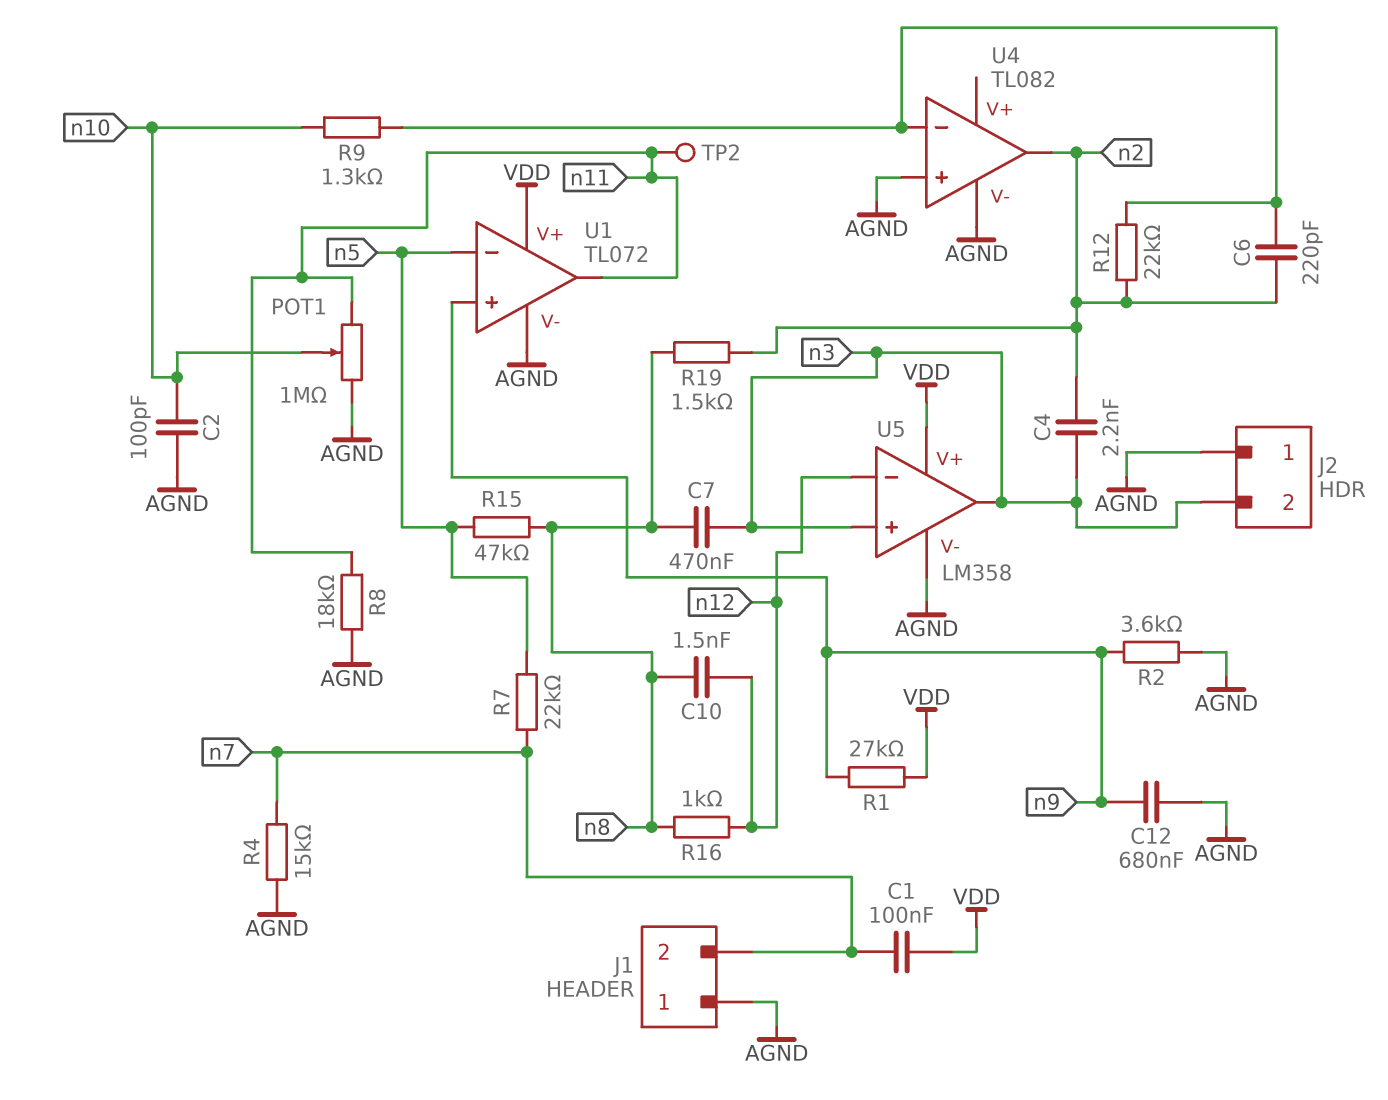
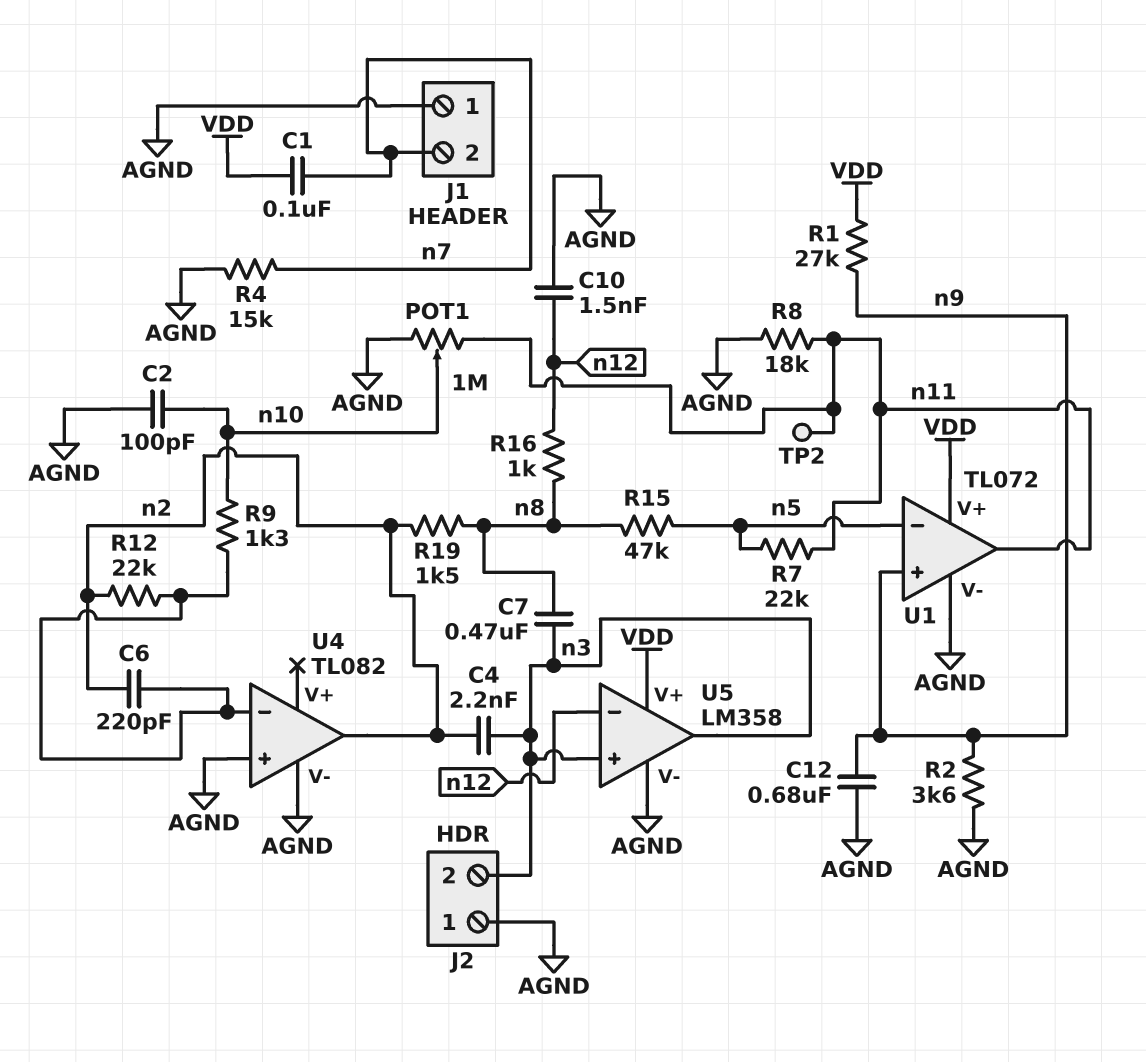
C10: 1.5nF (n8, n12) -> 1.5nF (AGND, n12)
R7: 22k (n5, n7) -> 22k (n5, n11)

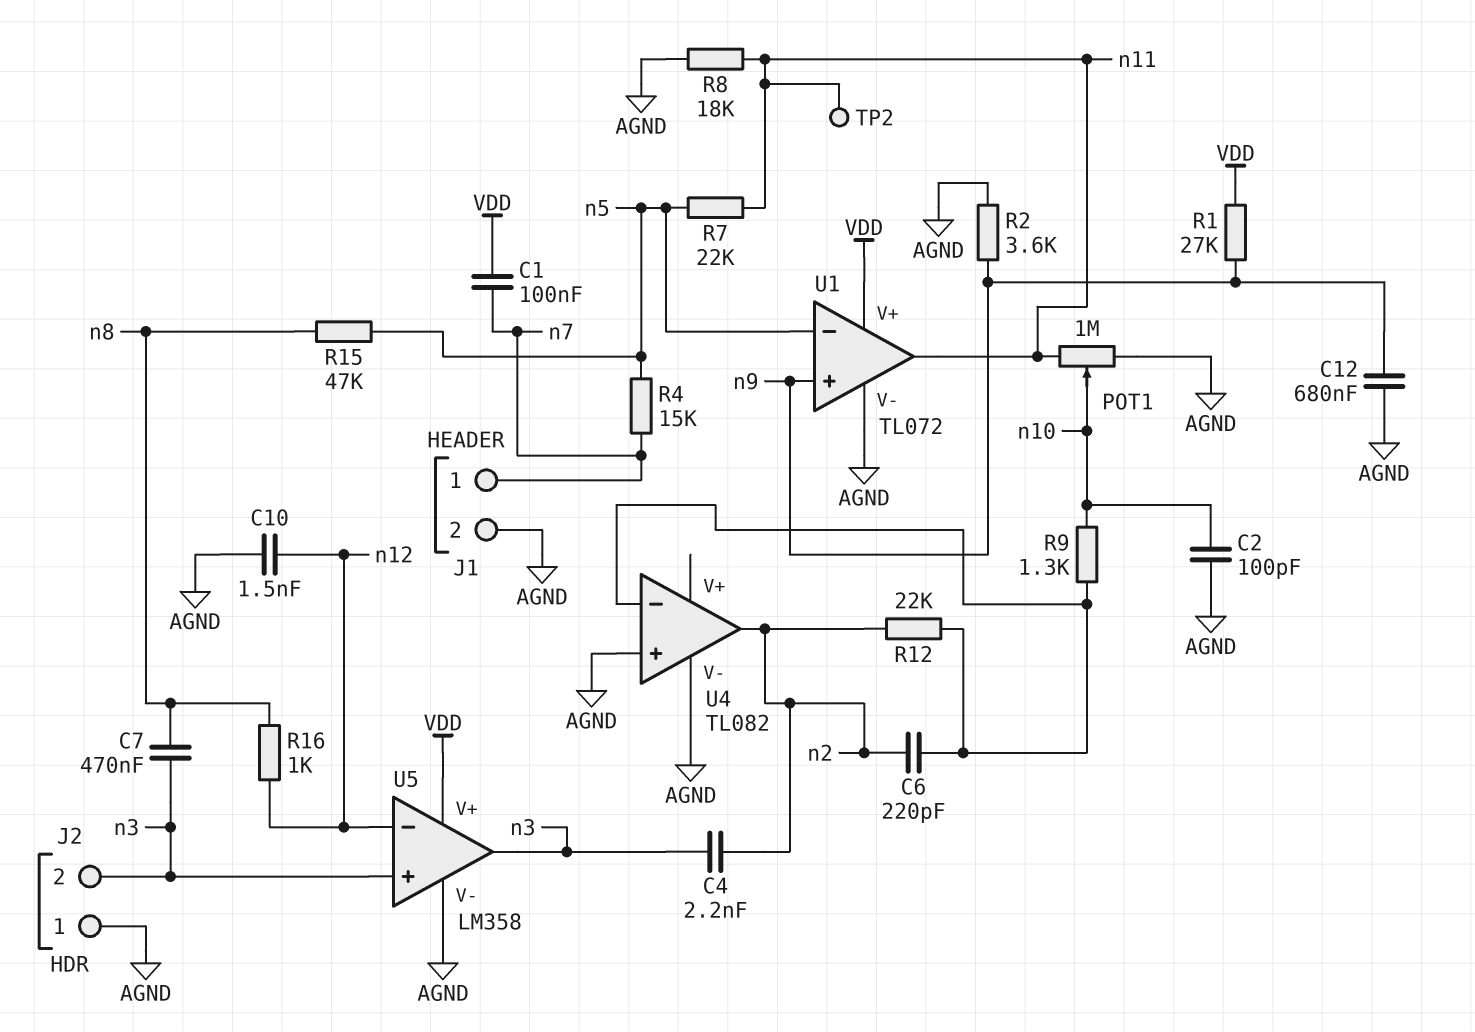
J1 pin 1: AGND -> n7
J1 pin 2: n7 -> AGND
R4: 15k (AGND, n7) -> 15k (n5, n7)
R19: 1.5k (n2, n8) -> none

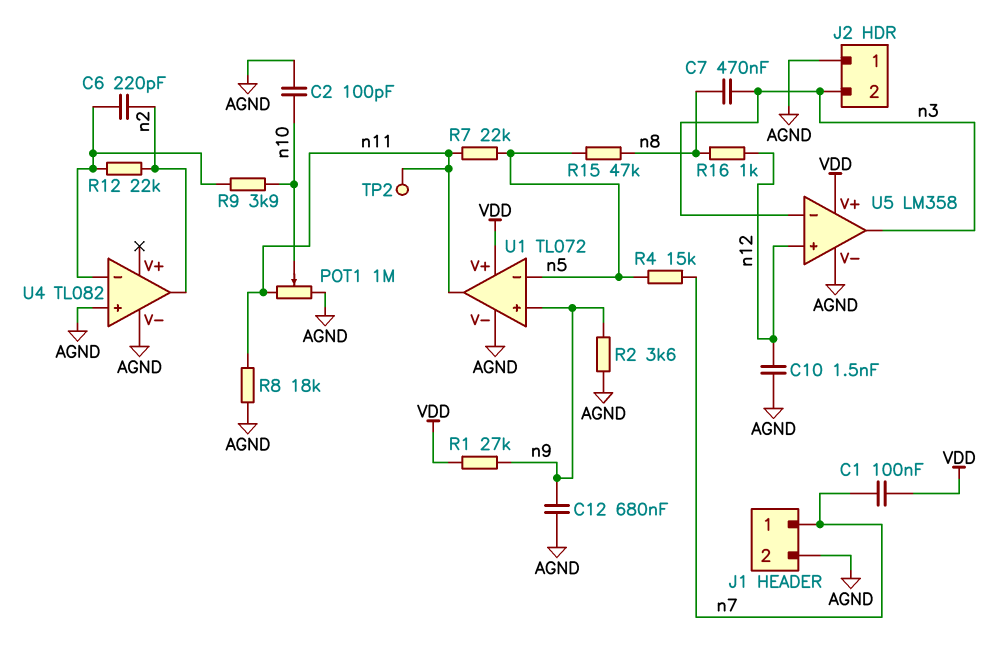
C4: 2.2nF (n2, n3) -> none
R9: 1.3k (U4/in-, n10) -> 3.9k (U4/in-, n10)
U5 pin in+: n3 -> n12
U5 pin in-: n12 -> n3

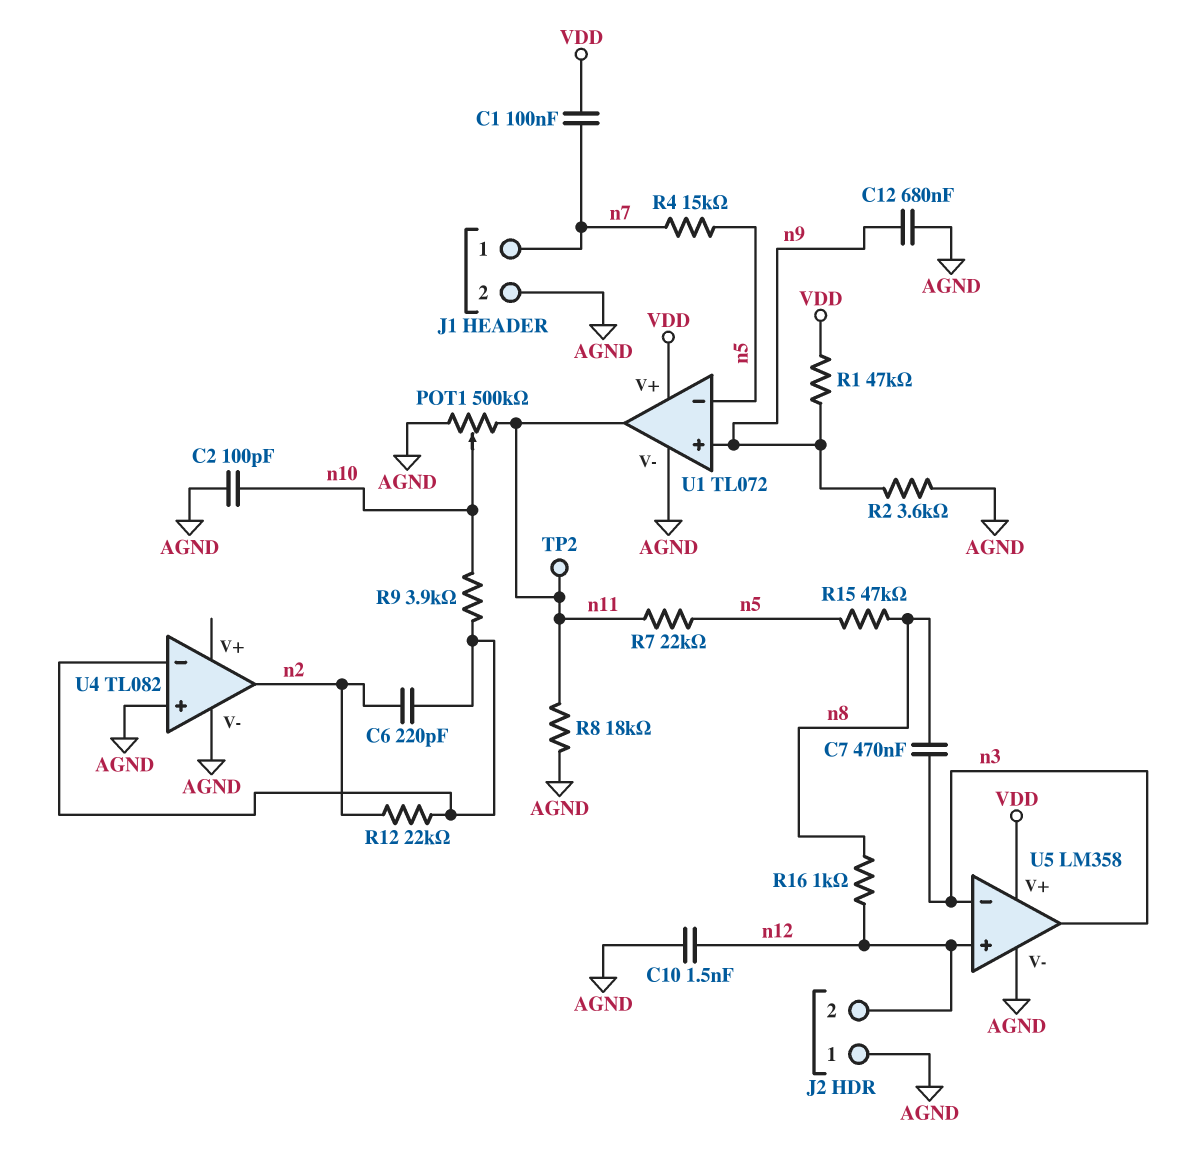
J2 pin 2: n3 -> n12
POT1: 1M (AGND, n11, wiper n10) -> 500k (AGND, n11, wiper n10)
R1: 27k (VDD, n9) -> 47k (VDD, n9)

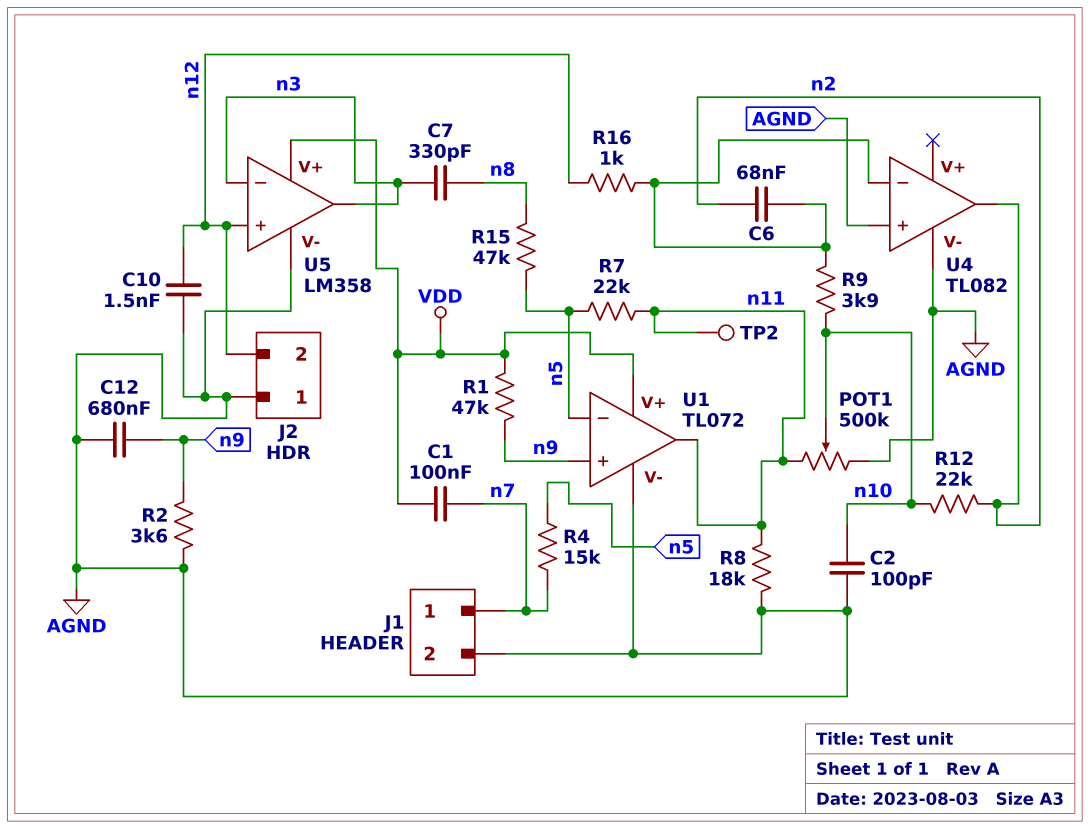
C6: 220pF (U4/in-, n2) -> 68nF (U4/in-, n2)
C7: 470nF (n3, n8) -> 330pF (n3, n8)
R12: 22k (U4/in-, n2) -> 22k (n2, n10)
R16: 1k (n8, n12) -> 1k (U4/in-, n12)

